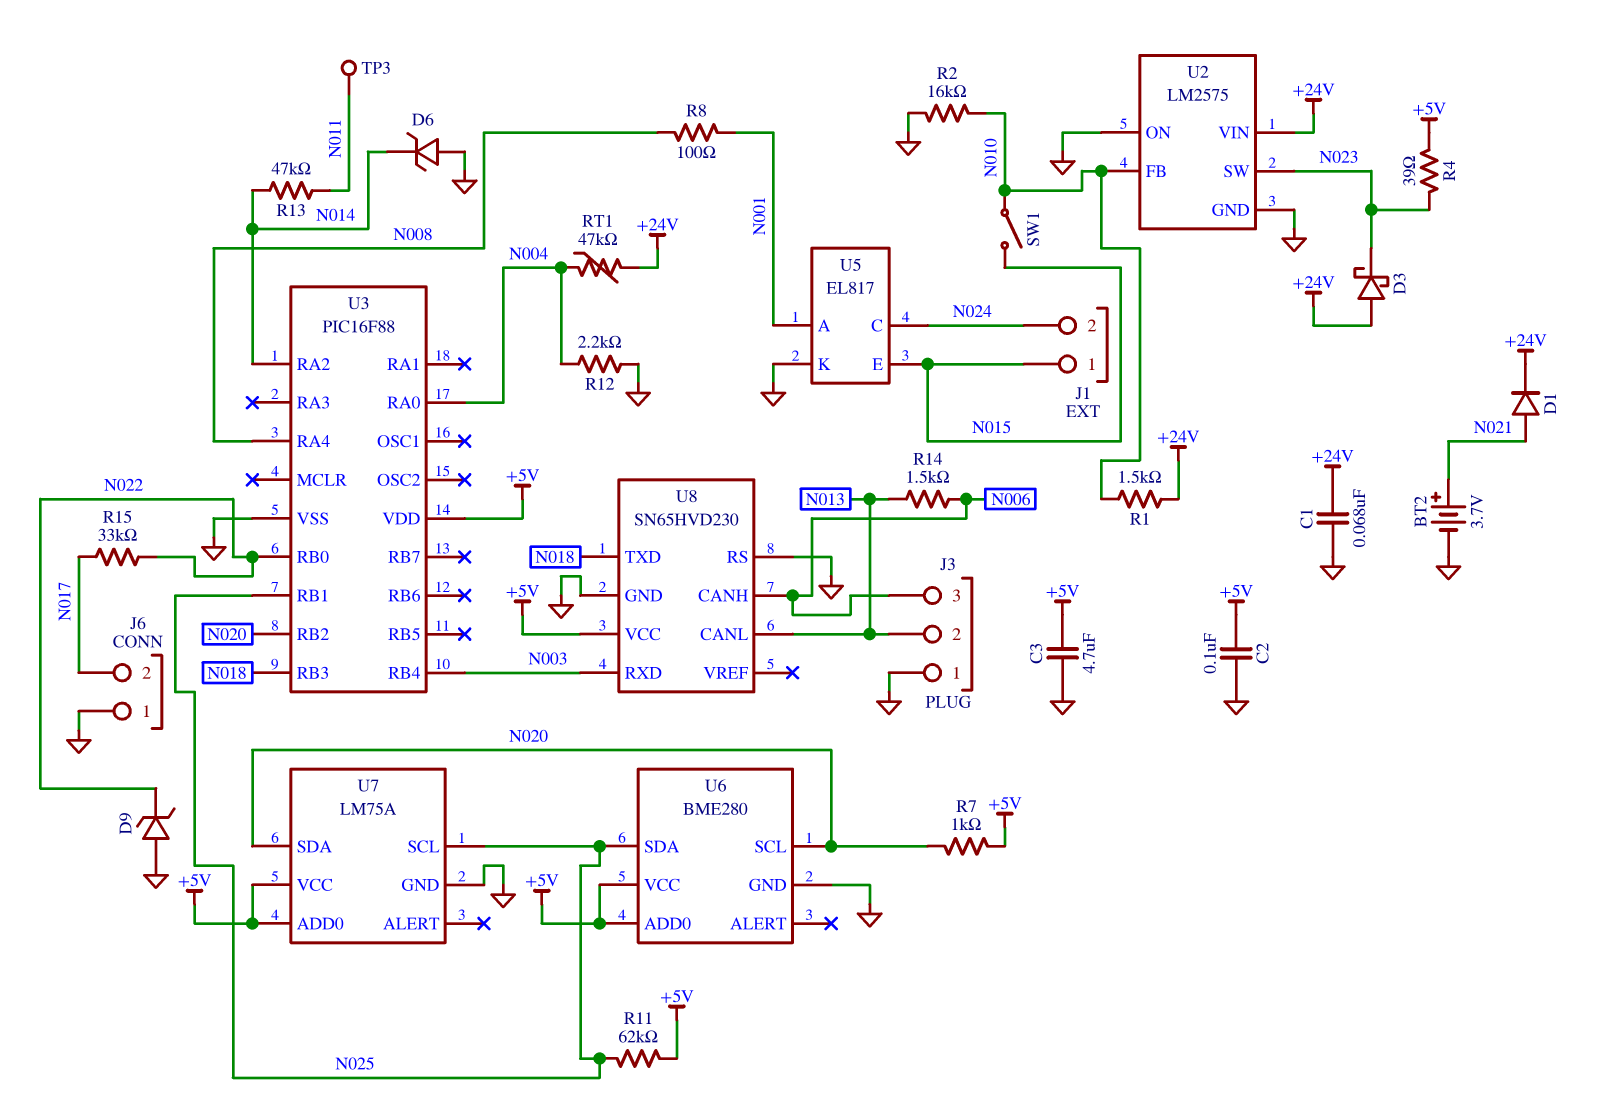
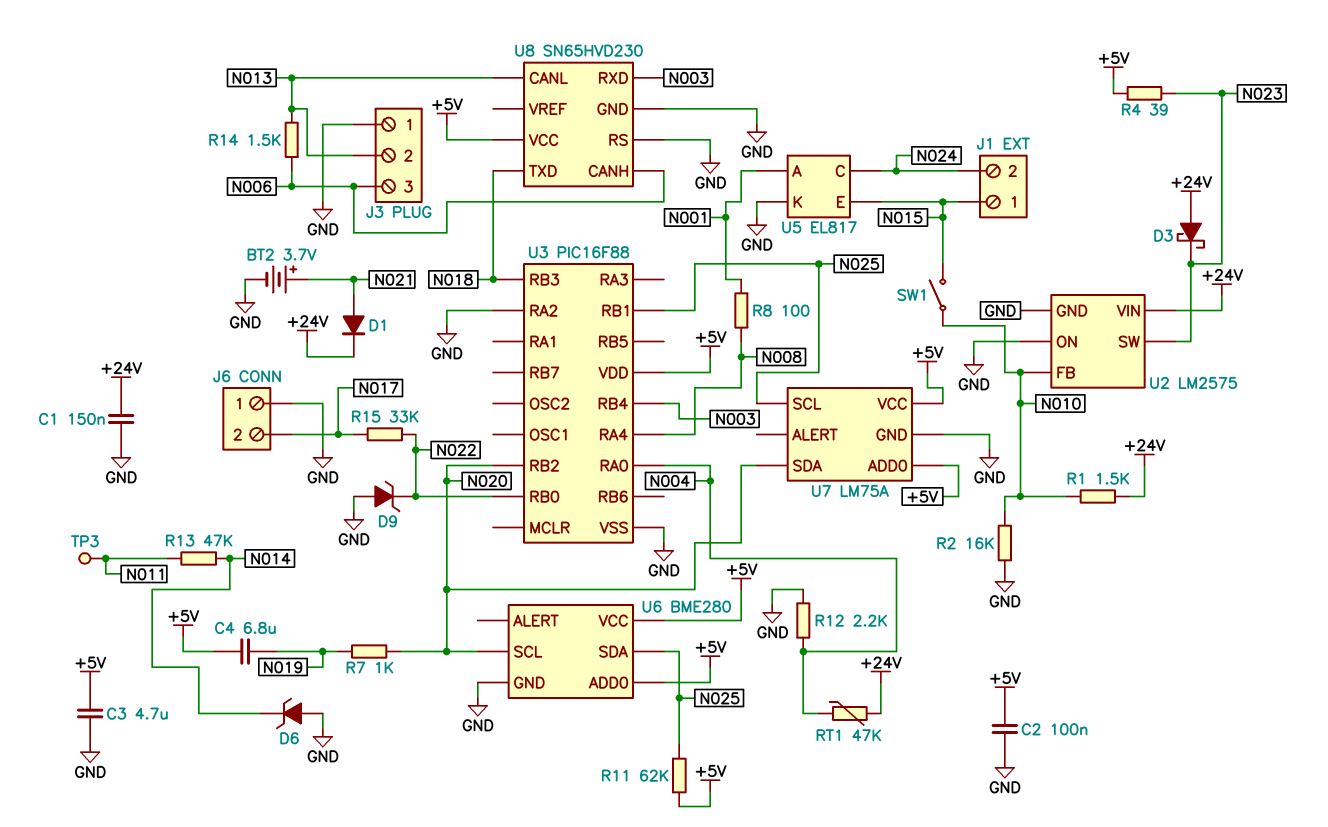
C1: 68nF (+24V, GND) -> 150nF (+24V, GND)
C4: none -> 6.8uF (+5V, N019)
R7: 1k (+5V, N020) -> 1k (N019, N020)
U3 pin RA2: N014 -> GND

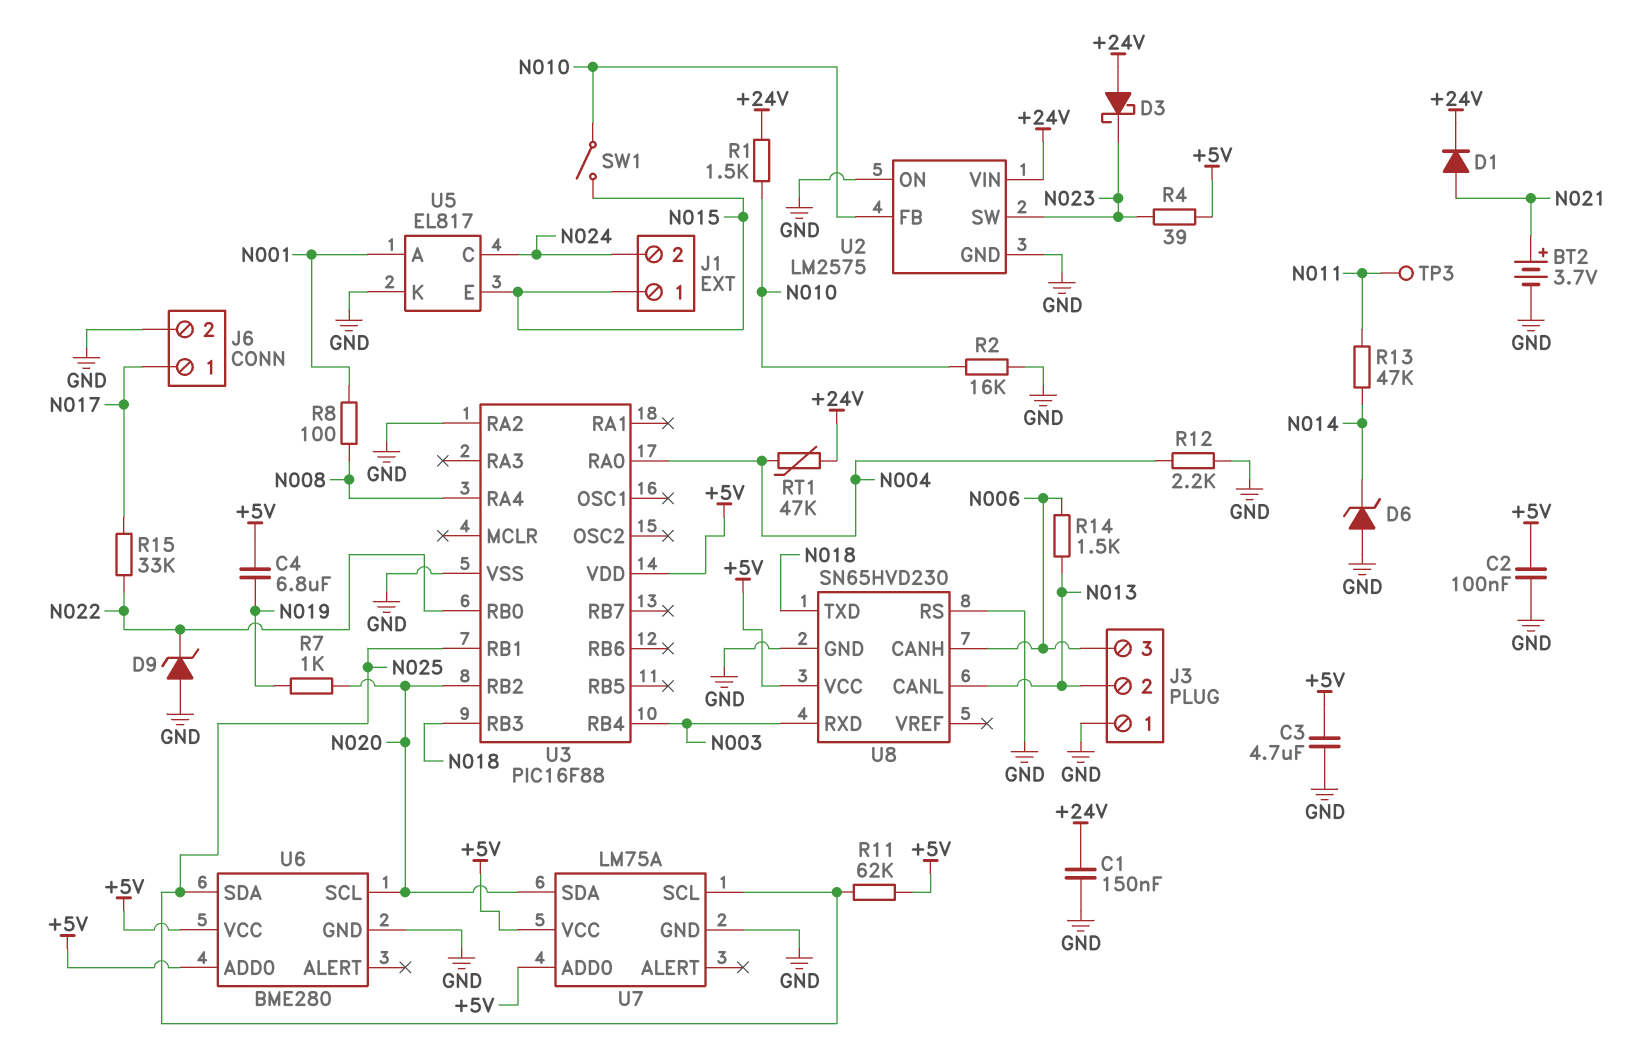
J6 pin 1: GND -> N017
J6 pin 2: N017 -> GND

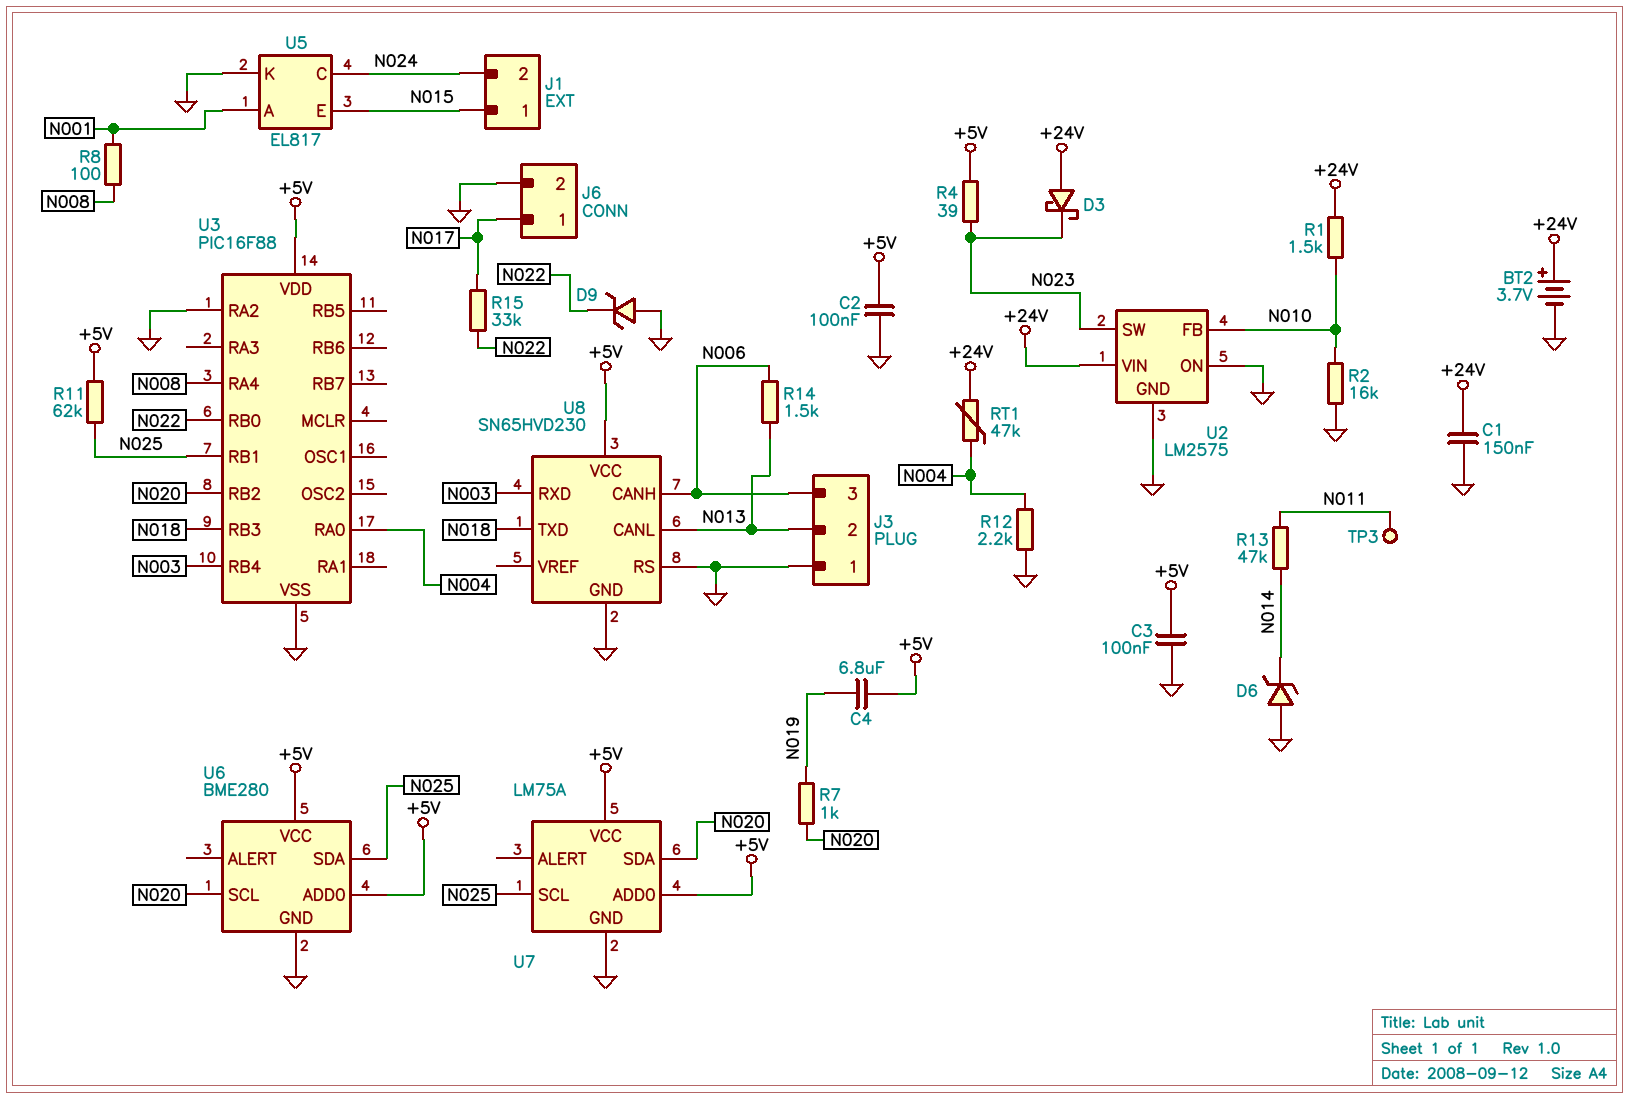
BT2: 3.7V (plus N021, minus GND) -> 3.7V (plus +24V, minus GND)
C3: 4.7uF (+5V, GND) -> 100nF (+5V, GND)
D1: diode (A N021, K +24V) -> none
SW1: switch (N010, N015) -> none

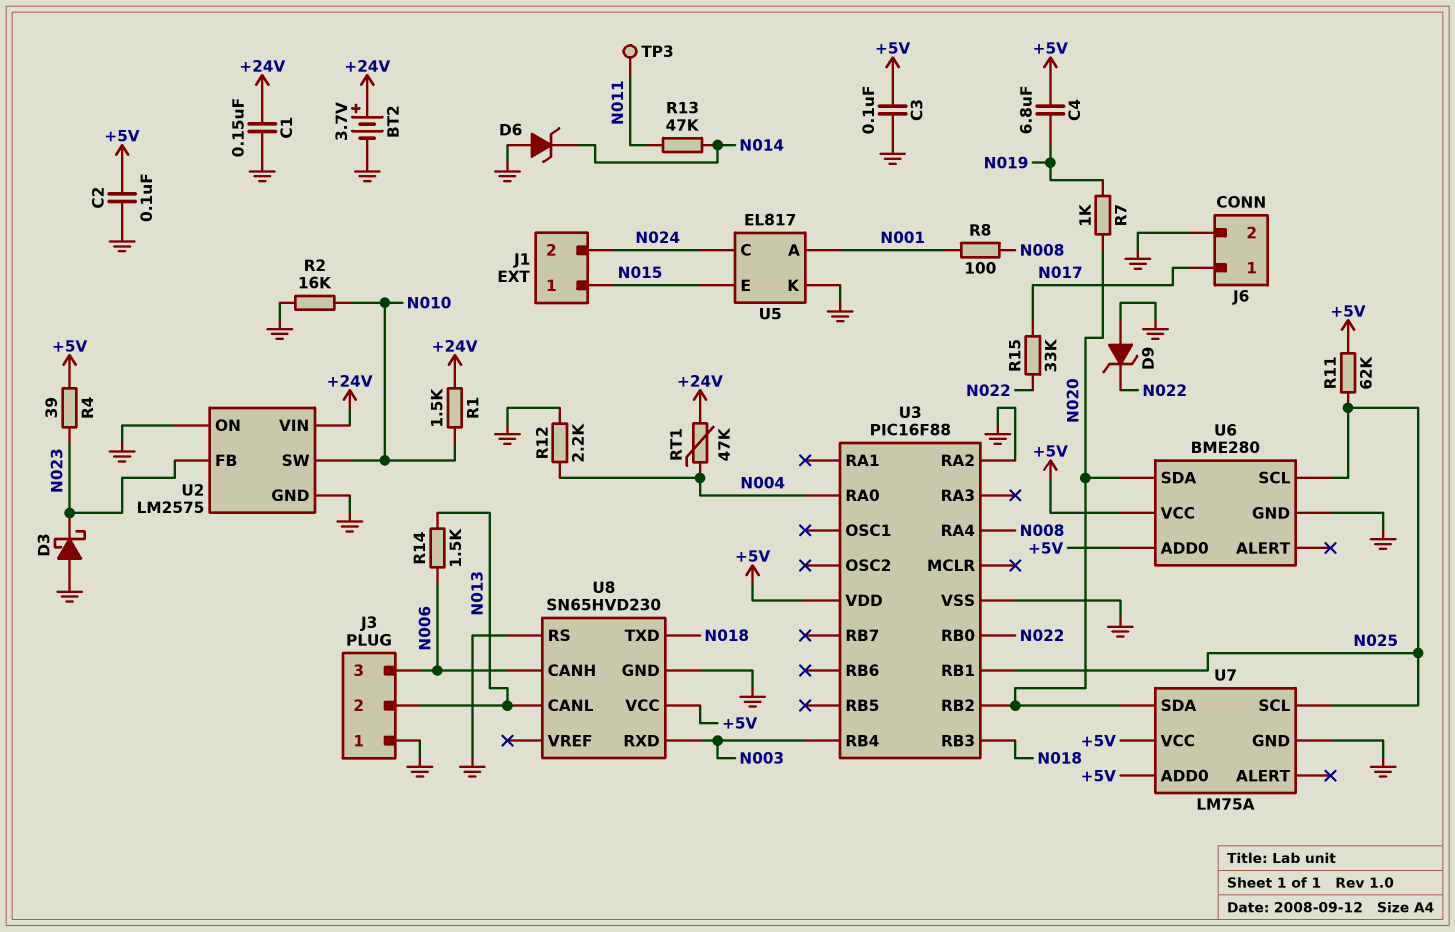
D3: schottky (A +24V, K N023) -> schottky (A GND, K N023)
U2 pin FB: N010 -> N023
U2 pin SW: N023 -> N010
U6 pin SCL: N020 -> N025
U6 pin SDA: N025 -> N020

